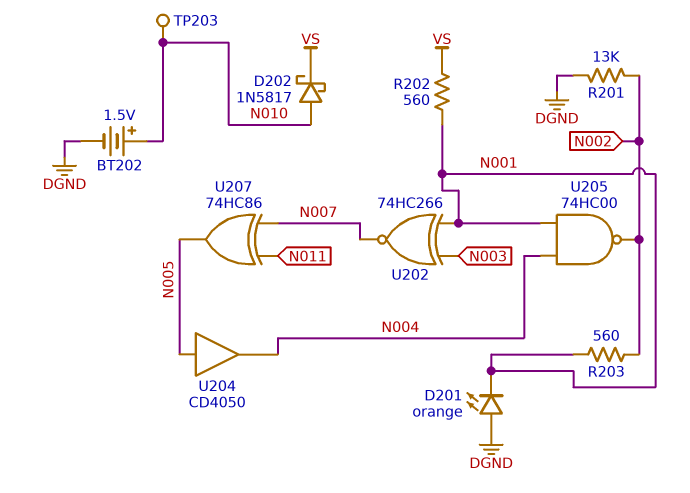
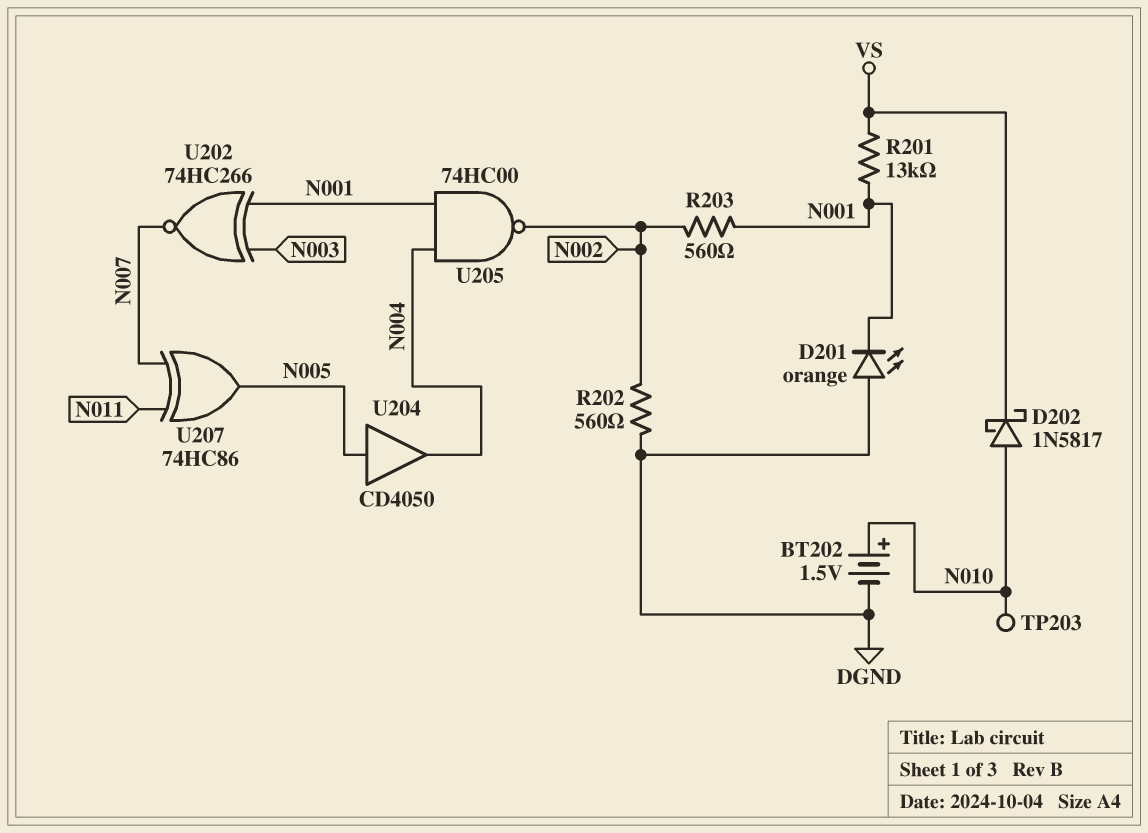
R201: 13k (DGND, N002) -> 13k (N001, VS)
R202: 560 (N001, VS) -> 560 (DGND, N002)

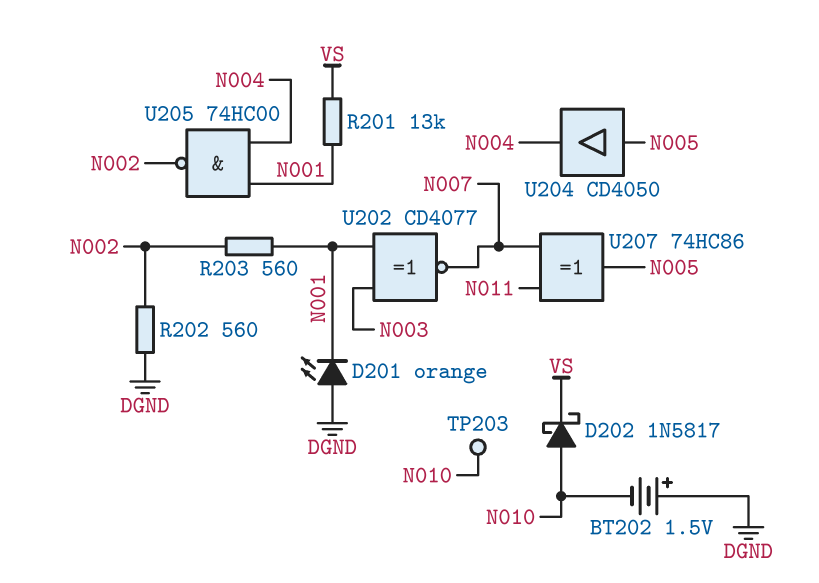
BT202: 1.5V (plus N010, minus DGND) -> 1.5V (plus DGND, minus N010)
U202: XNOR 74HC266 (in N001, in N003, out N007) -> XNOR CD4077 (in N001, in N003, out N007)

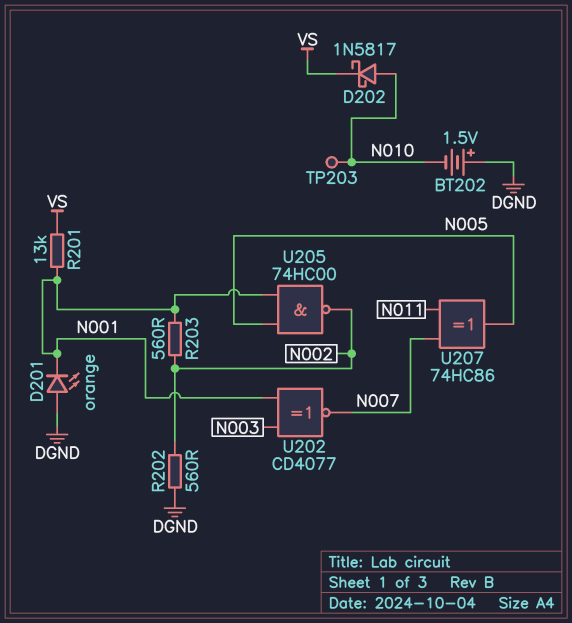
U204: buffer CD4050 (in N005, out N004) -> none
U205: NAND 74HC00 (in N001, in N004, out N002) -> NAND 74HC00 (in N001, in N005, out N002)

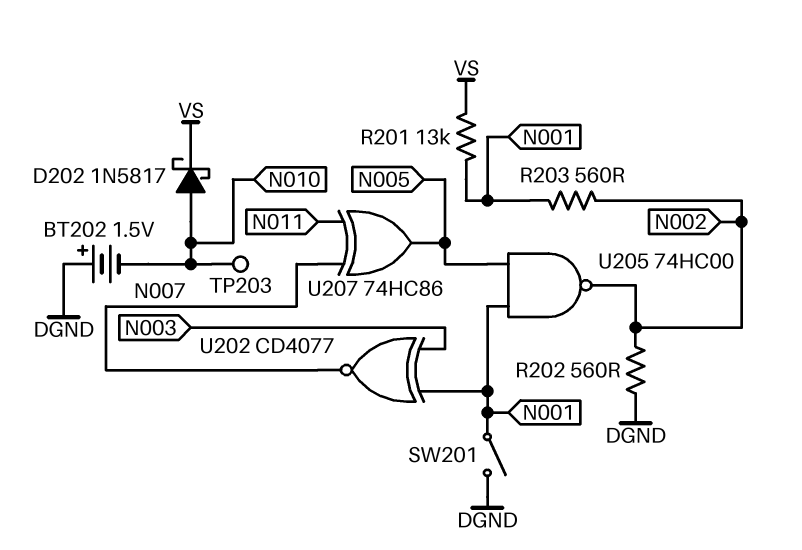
D201: LED orange (A DGND, K N001) -> none
SW201: none -> switch (DGND, N001)

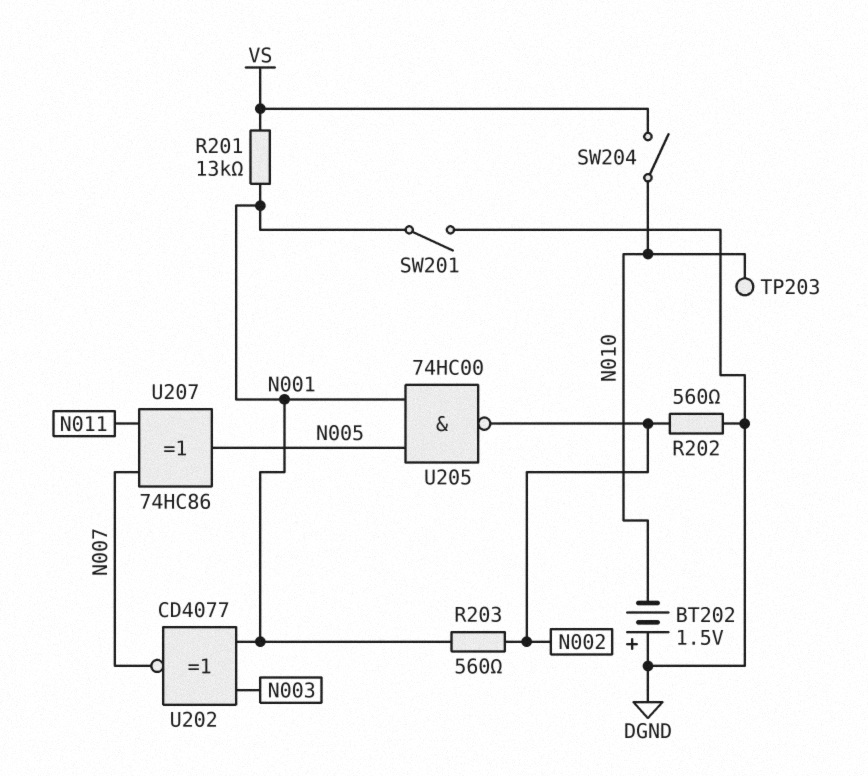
D202: schottky 1N5817 (A N010, K VS) -> none
SW204: none -> switch (N010, VS)

